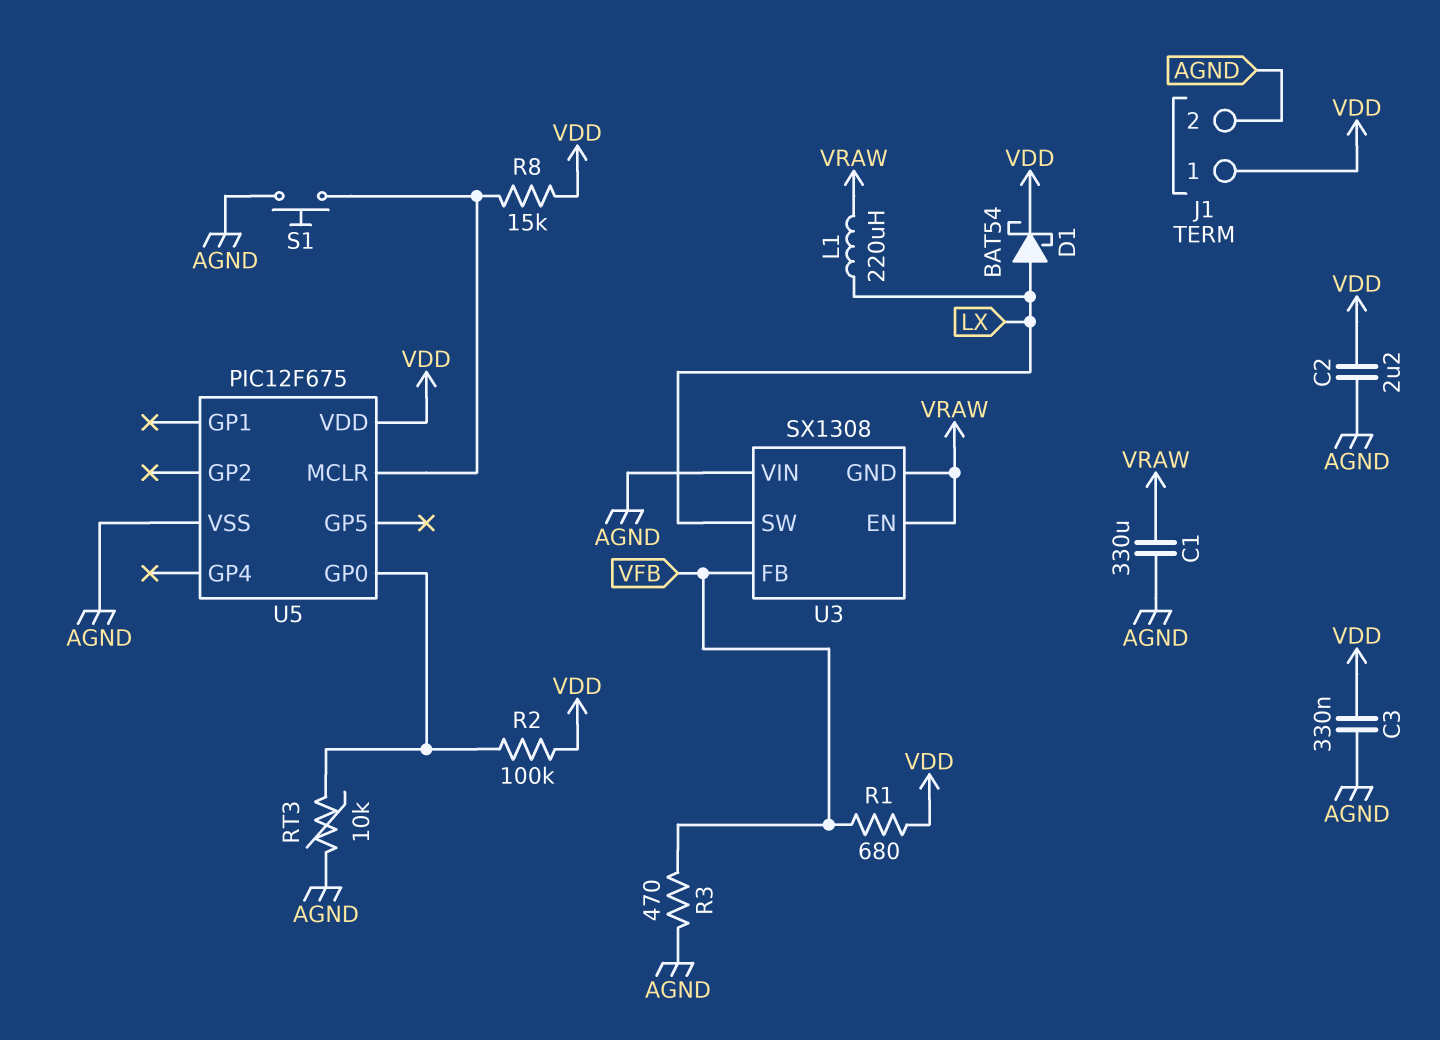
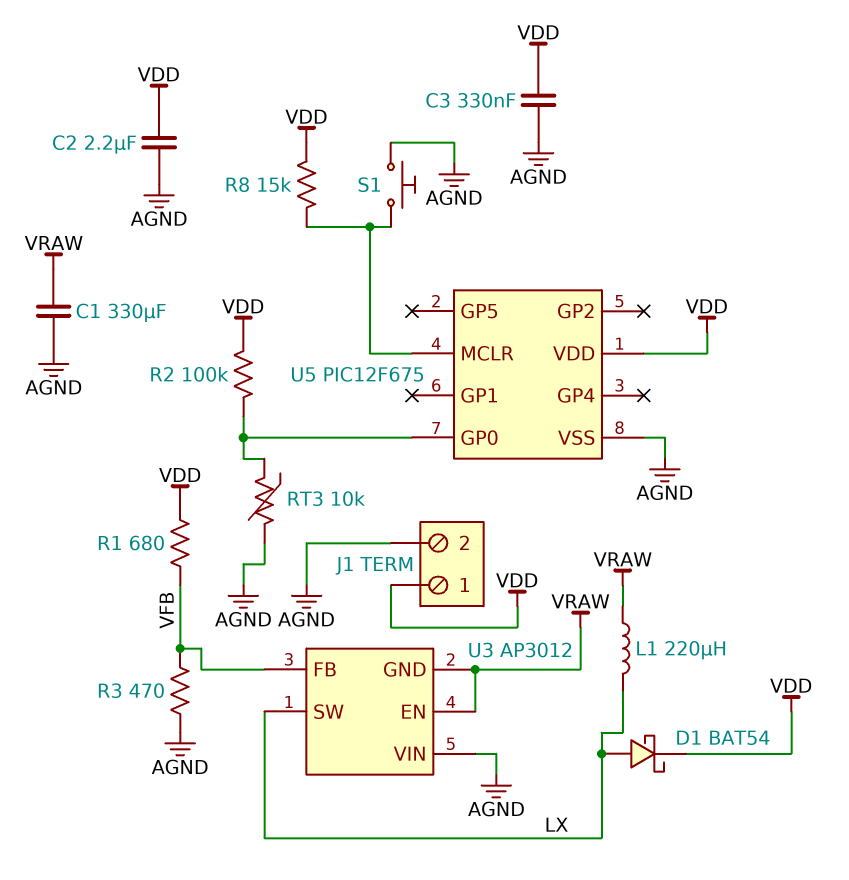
U3: SX1308 -> AP3012

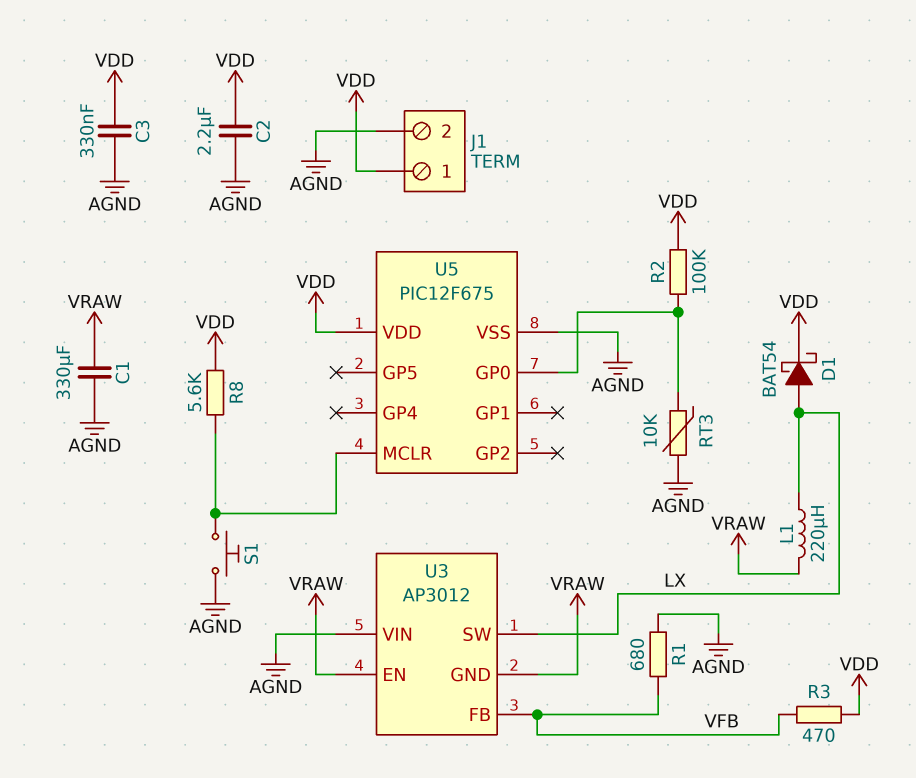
R1: 680 (VDD, VFB) -> 680 (AGND, VFB)
R3: 470 (AGND, VFB) -> 470 (VDD, VFB)
R8: 15k (U5/MCLR, VDD) -> 5.6k (U5/MCLR, VDD)

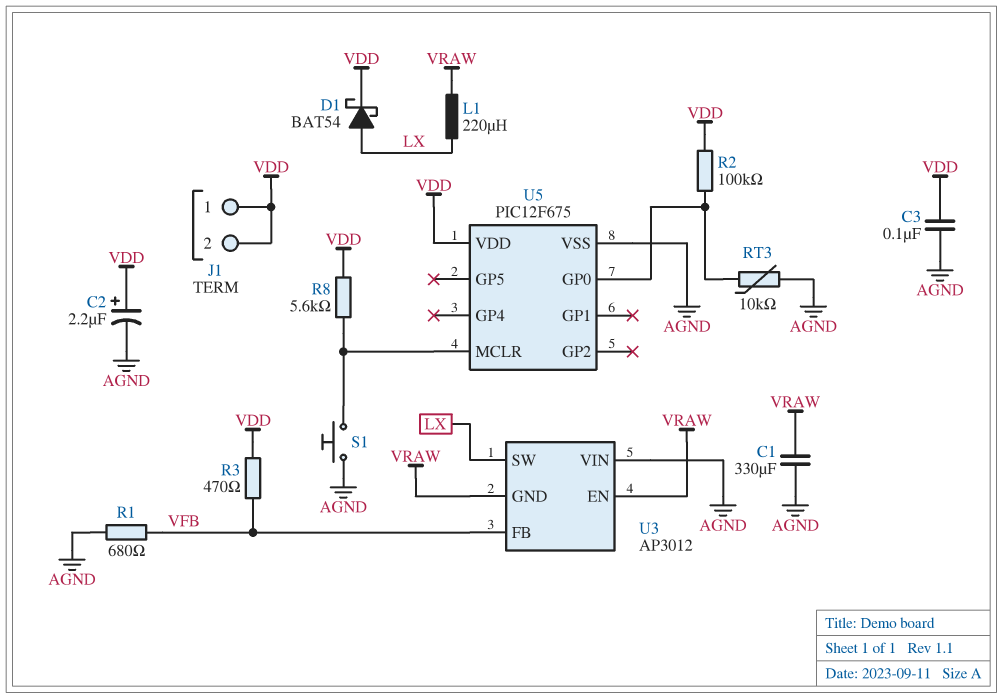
C2: 2.2uF (AGND, VDD) -> 2.2uF (plus VDD, minus AGND)
C3: 330nF (AGND, VDD) -> 100nF (AGND, VDD)
J1 pin 2: AGND -> VDD

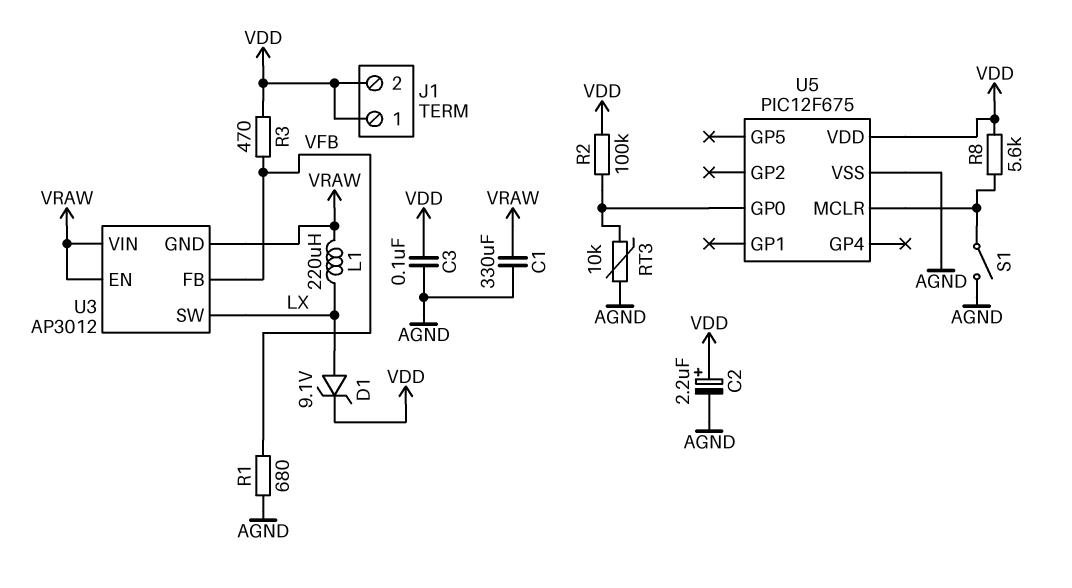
D1: schottky BAT54 (A LX, K VDD) -> zener 9.1V (A LX, K VDD)
S1: button (AGND, U5/MCLR) -> switch (AGND, U5/MCLR)
U3 pin VIN: AGND -> VRAW

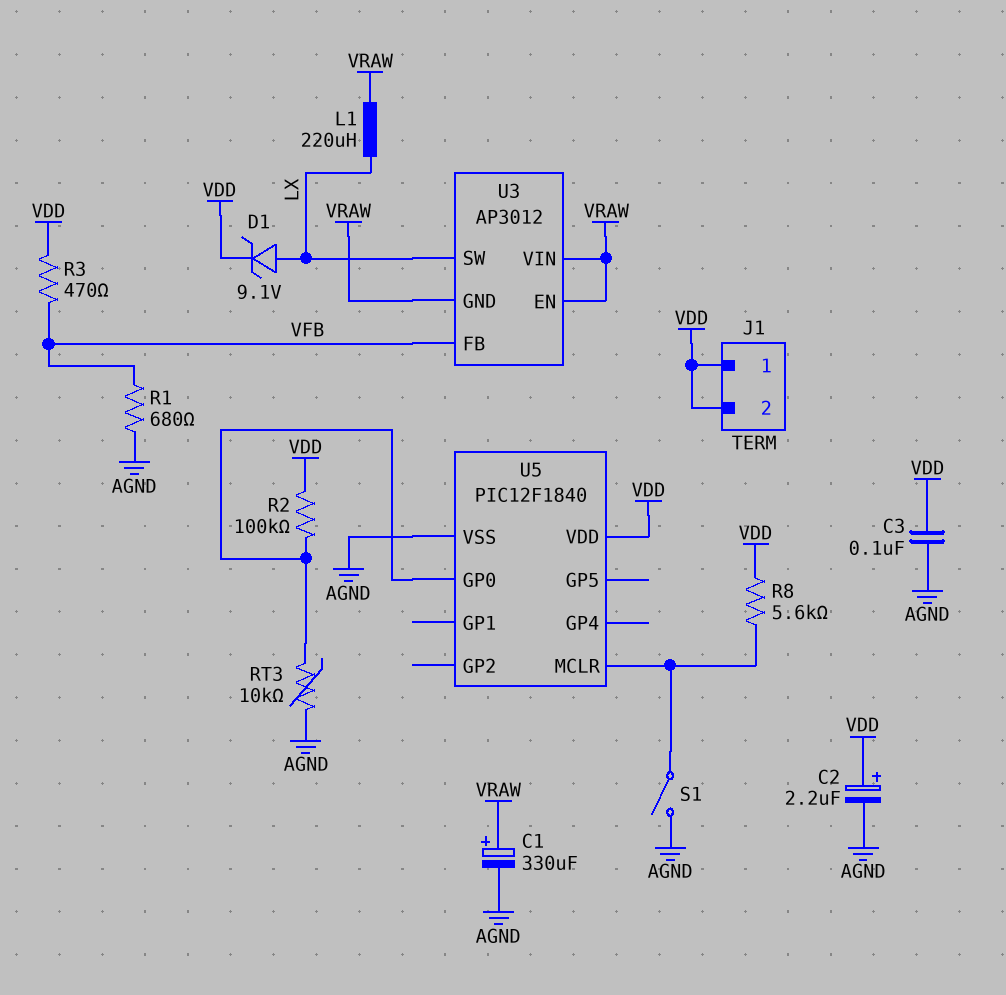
C1: 330uF (AGND, VRAW) -> 330uF (plus VRAW, minus AGND)
U5: PIC12F675 -> PIC12F1840

